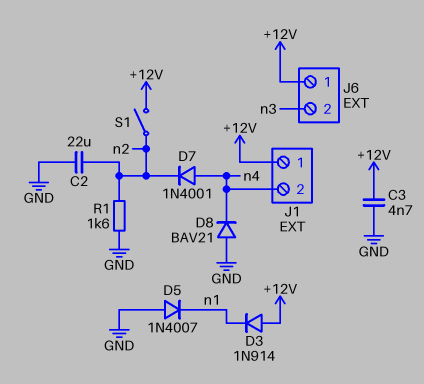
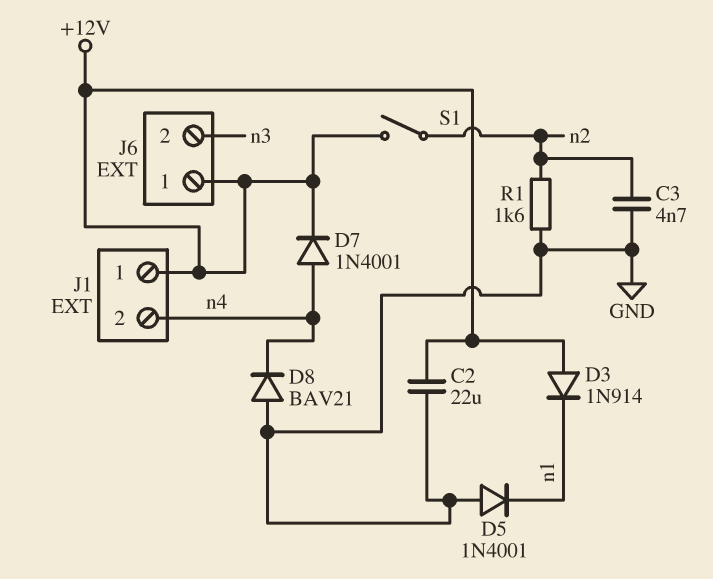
C2: 22uF (GND, n2) -> 22uF (+12V, GND)
C3: 4.7nF (+12V, GND) -> 4.7nF (GND, n2)
D5: diode 1N4007 (A GND, K n1) -> diode 1N4001 (A GND, K n1)
D7: diode 1N4001 (A n4, K n2) -> diode 1N4001 (A n4, K +12V)

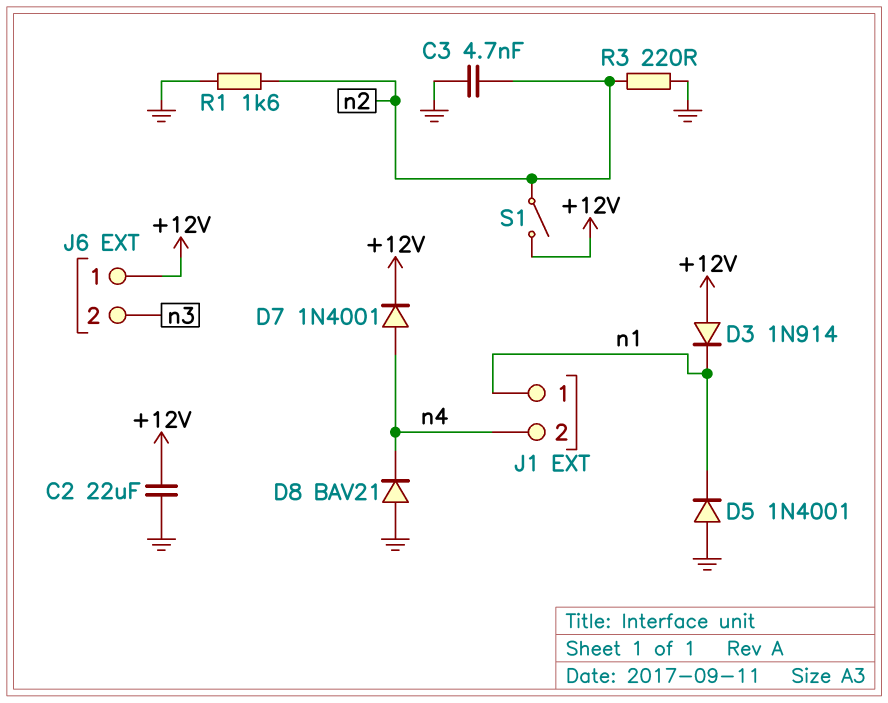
J1 pin 1: +12V -> n1
R3: none -> 220 (GND, n2)

